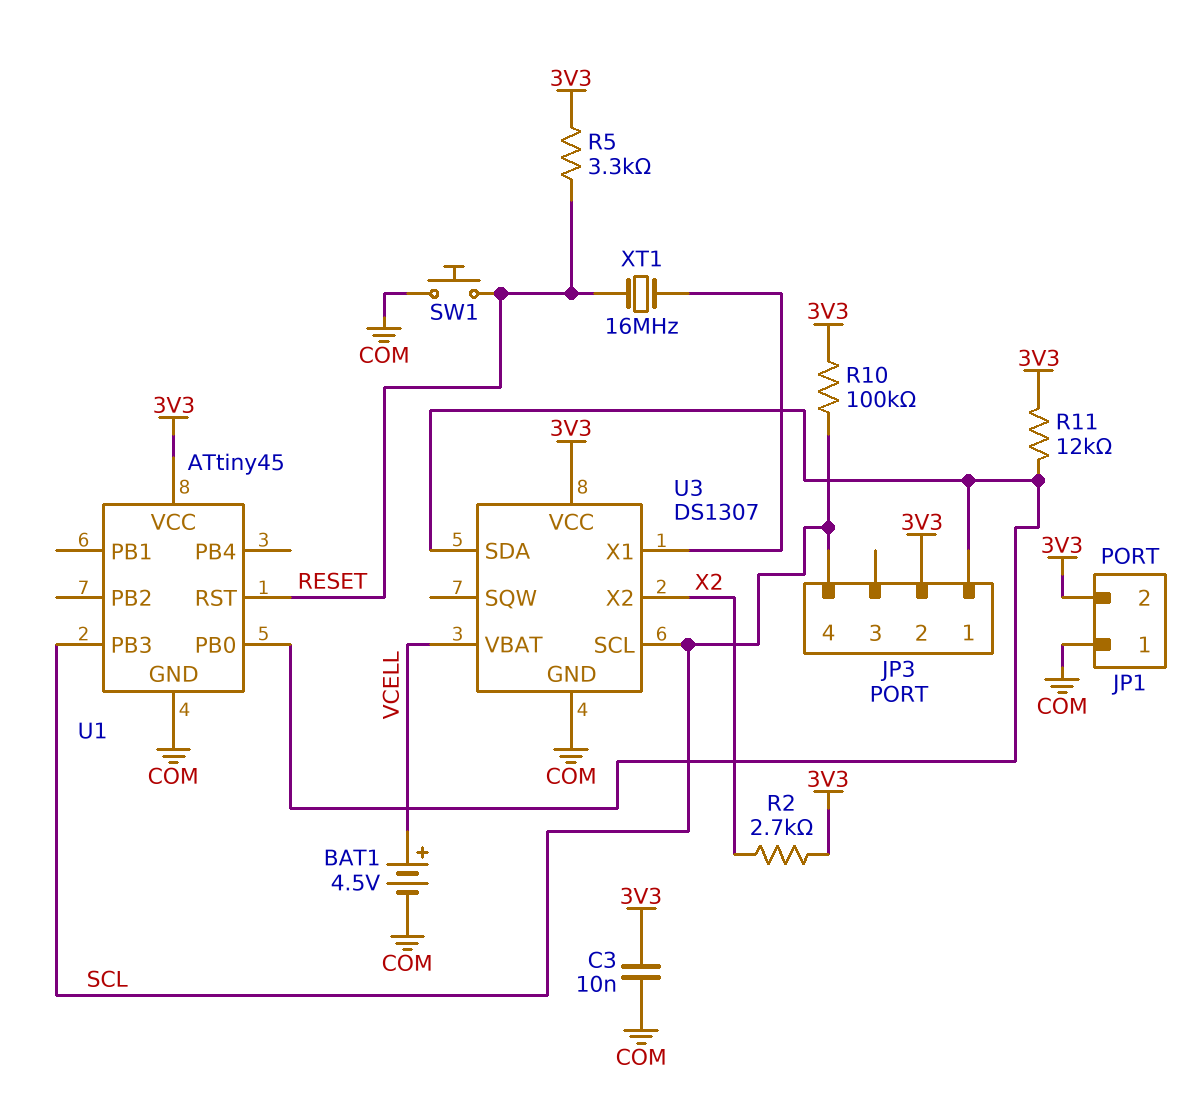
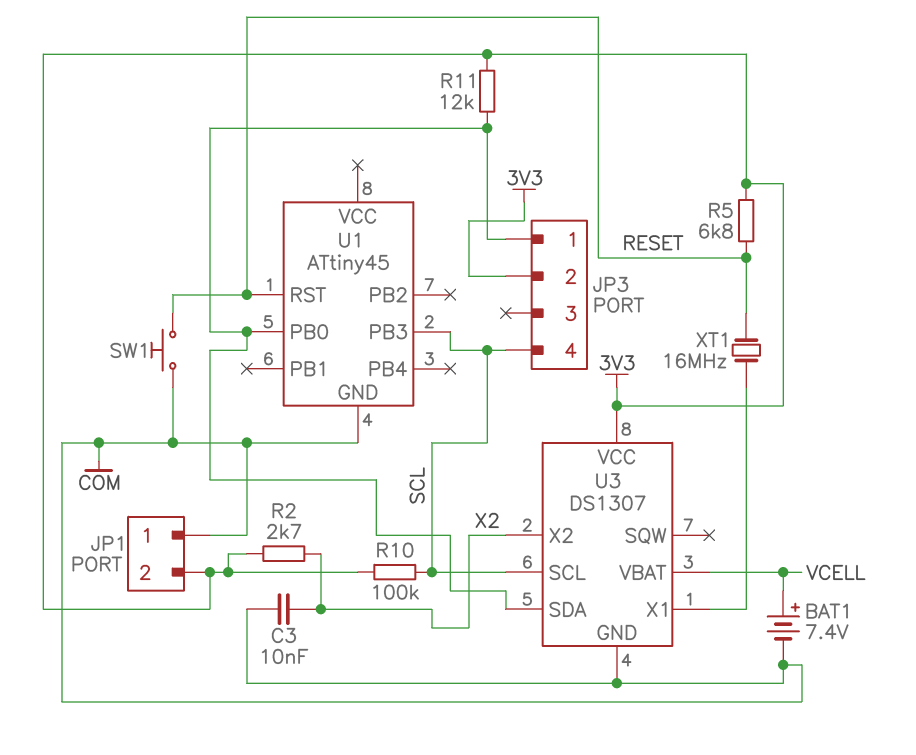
BAT1: 4.5V (plus VCELL, minus COM) -> 7.4V (plus VCELL, minus COM)
C3: 10nF (3V3, COM) -> 10nF (COM, X2)
R5: 3.3k (3V3, RESET) -> 6.8k (3V3, RESET)
U1 pin VCC: 3V3 -> none

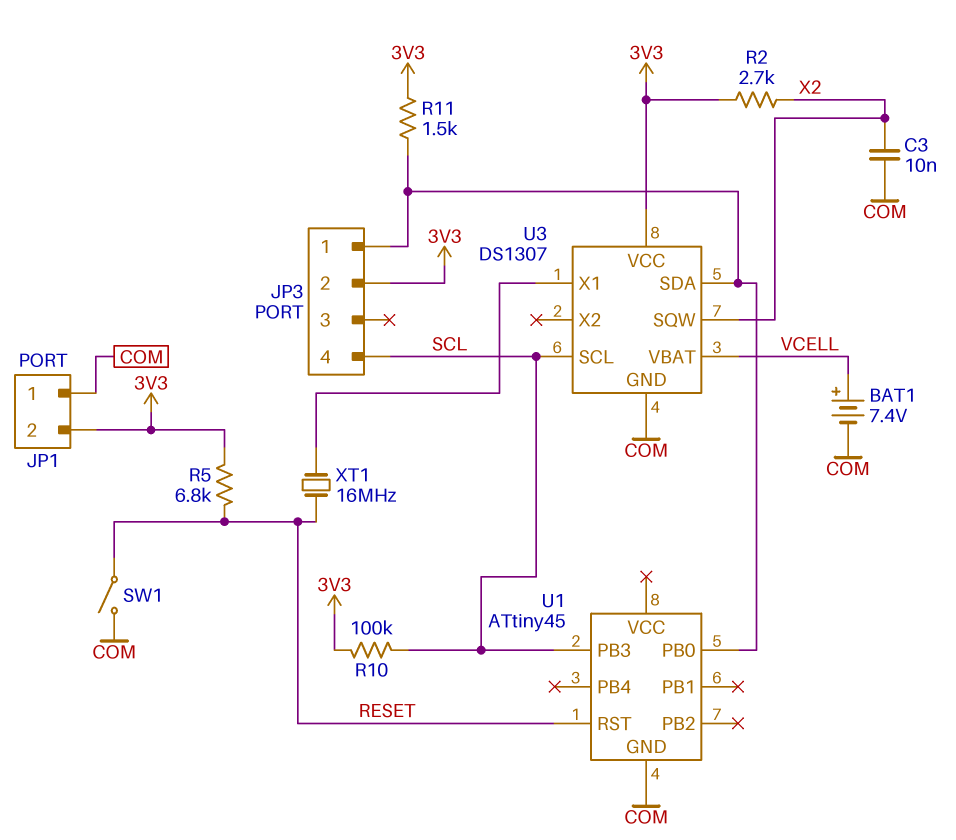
R11: 12k (3V3, JP3/1) -> 1.5k (3V3, JP3/1)
SW1: button (COM, RESET) -> switch (COM, RESET)
U3 pin SQW: none -> X2
U3 pin X2: X2 -> none

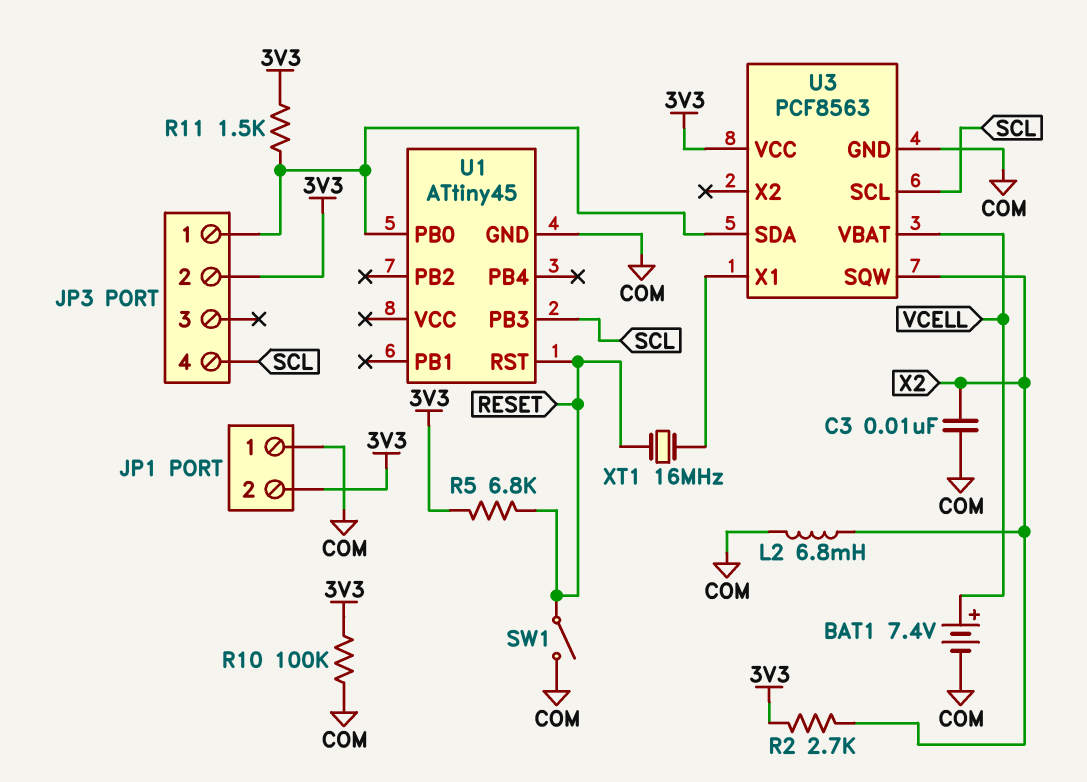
L2: none -> 6.8mH (COM, X2)
R10: 100k (3V3, SCL) -> 100k (3V3, COM)
U3: DS1307 -> PCF8563

